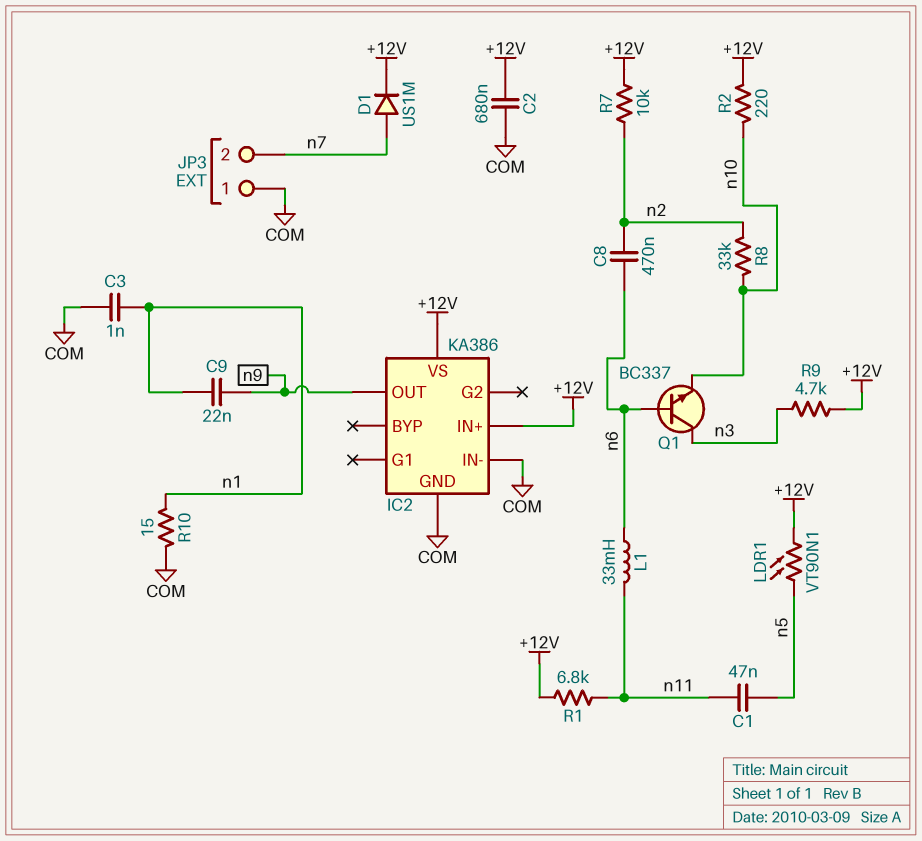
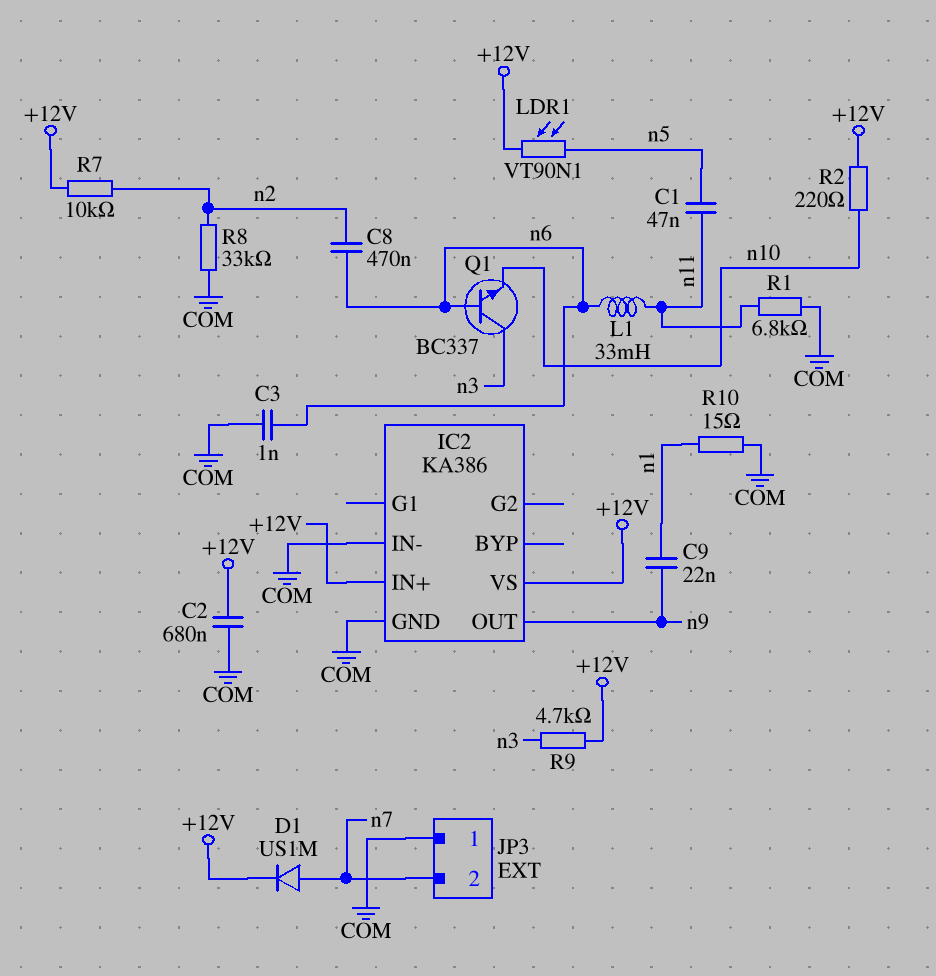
C3: 1nF (COM, n1) -> 1nF (COM, n6)
R1: 6.8k (+12V, n11) -> 6.8k (COM, n11)
R8: 33k (n2, n10) -> 33k (COM, n2)

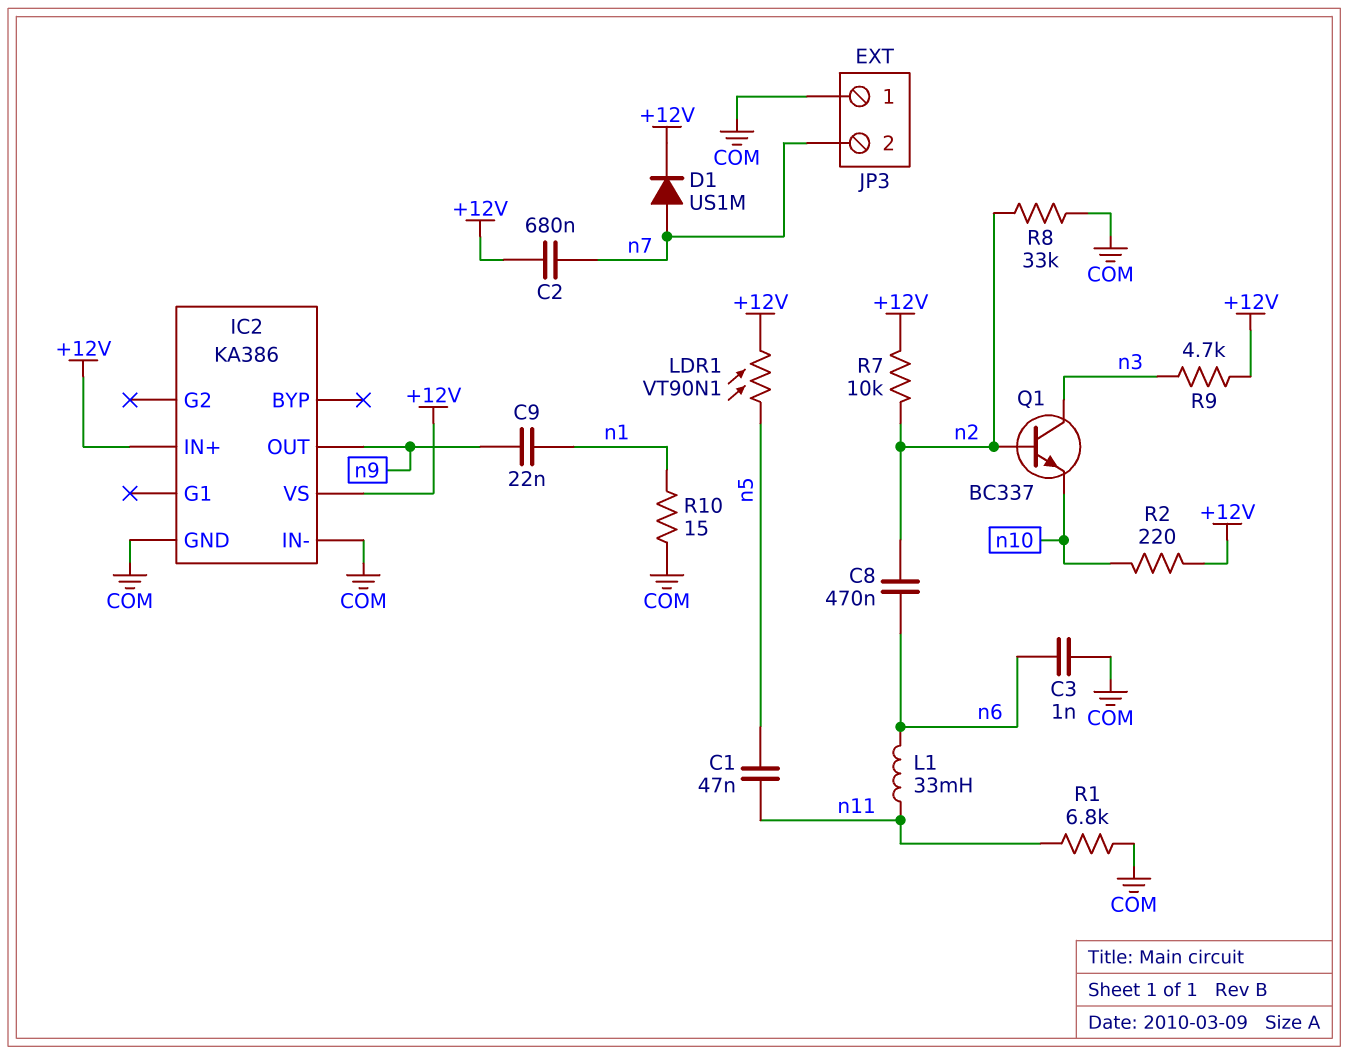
C2: 680nF (+12V, COM) -> 680nF (+12V, n7)
Q1: NPN BC337 (B n6, C n3, E n10) -> NPN BC337 (B n2, C n3, E n10)

